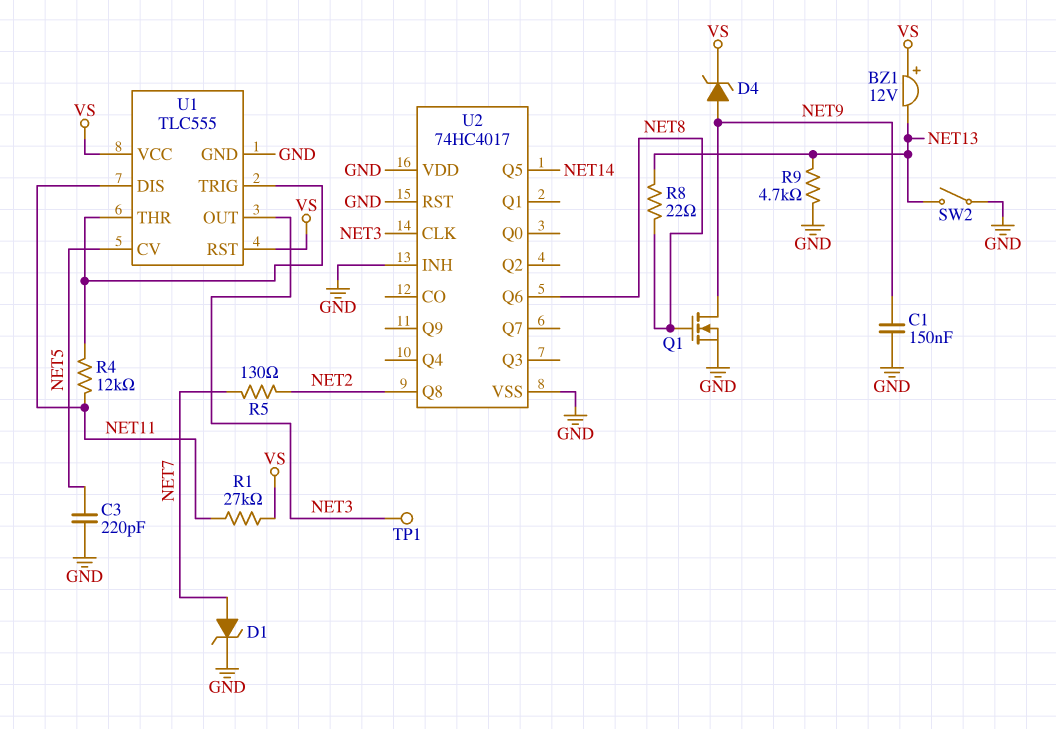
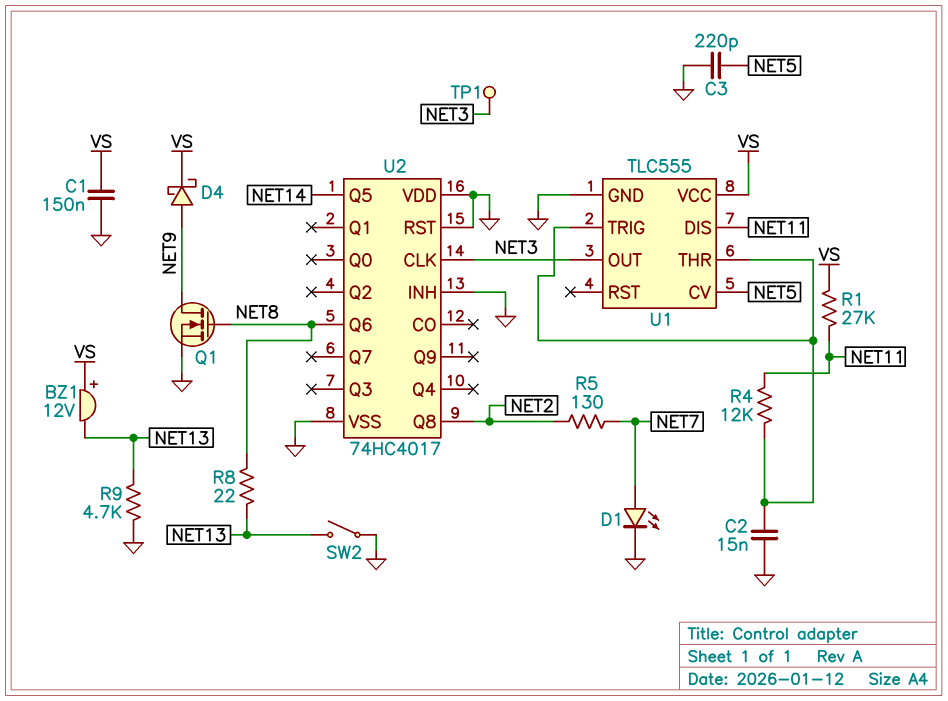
C1: 150nF (GND, NET9) -> 150nF (GND, VS)
C2: none -> 15nF (GND, U1/THR)
D1: zener (A NET7, K GND) -> LED (A NET7, K GND)
D4: zener (A NET9, K VS) -> schottky (A NET9, K VS)
U1 pin RST: VS -> none

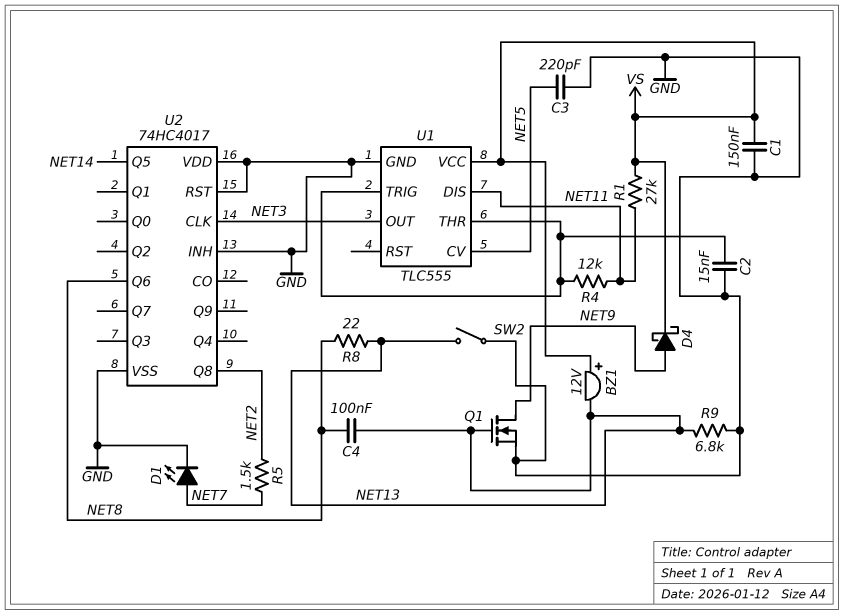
C4: none -> 100nF (NET8, NET13)
Q1: NMOS (G NET8, D NET9, S GND) -> NMOS (G NET13, D NET9, S GND)
R5: 130 (NET2, NET7) -> 1.5k (NET2, NET7)
R9: 4.7k (GND, NET13) -> 6.8k (GND, NET13)
TP1: test point (NET3) -> none

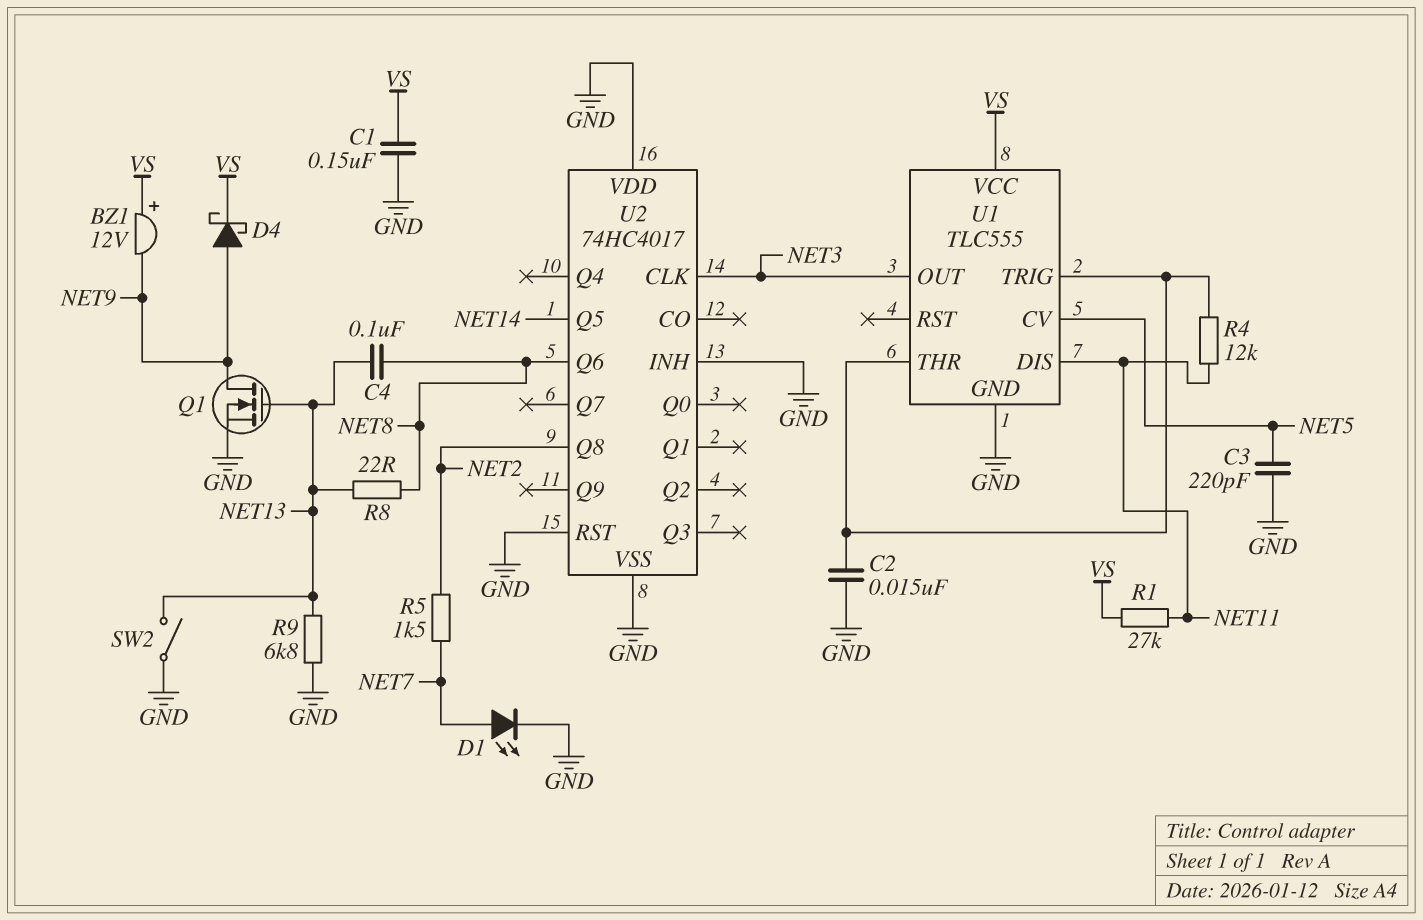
BZ1: buzzer 12V (plus VS, minus NET13) -> buzzer 12V (plus VS, minus NET9)

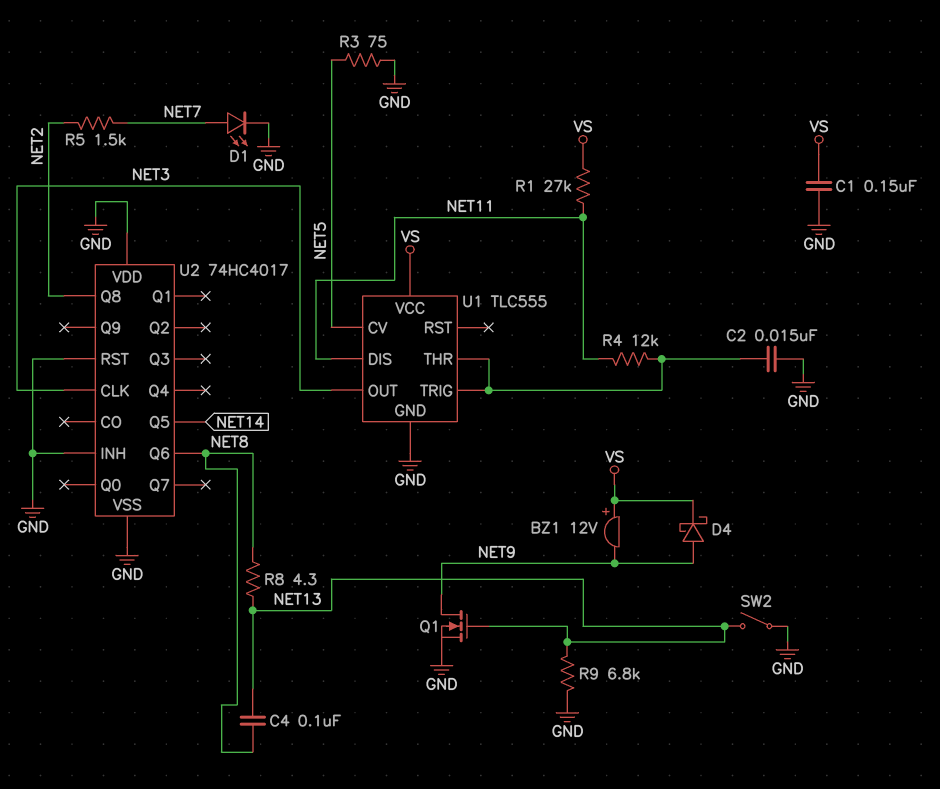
C3: 220pF (GND, NET5) -> none
R3: none -> 75 (GND, NET5)
R8: 22 (NET8, NET13) -> 4.3 (NET8, NET13)

